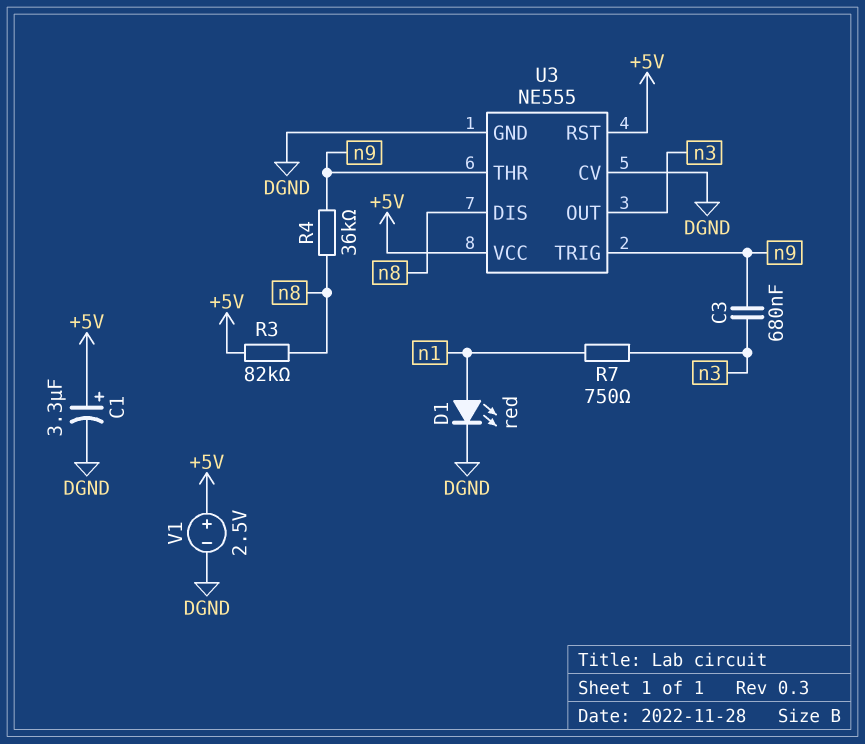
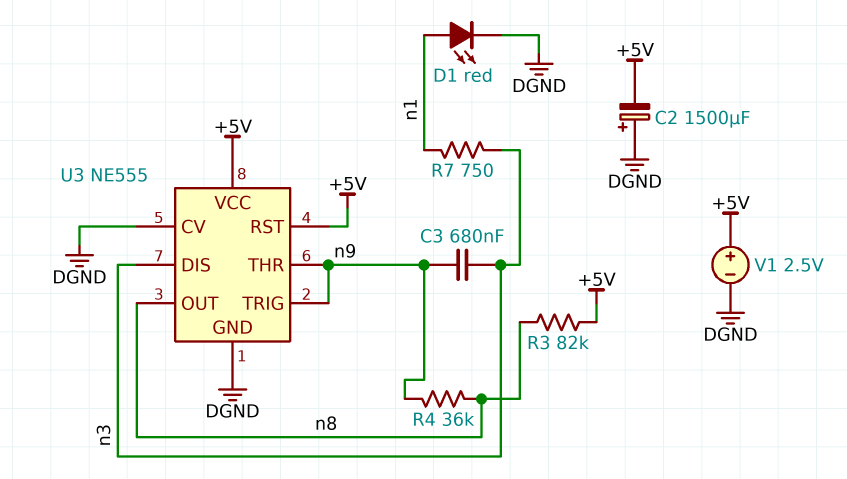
C1: 3.3uF (plus +5V, minus DGND) -> none
C2: none -> 1500uF (plus DGND, minus +5V)
U3 pin DIS: n8 -> n3
U3 pin OUT: n3 -> n8

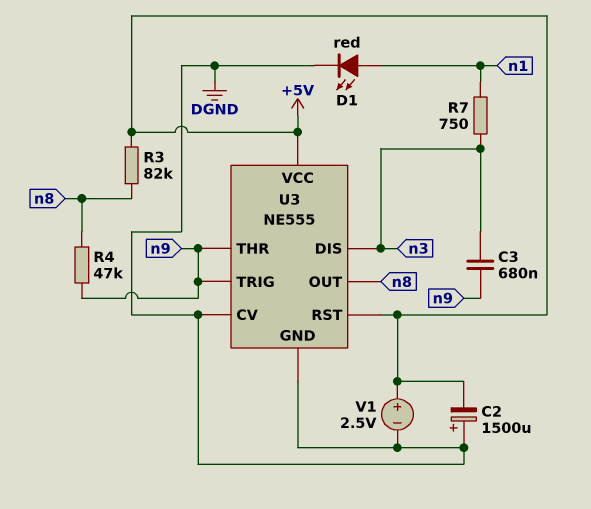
R4: 36k (n8, n9) -> 47k (n8, n9)

